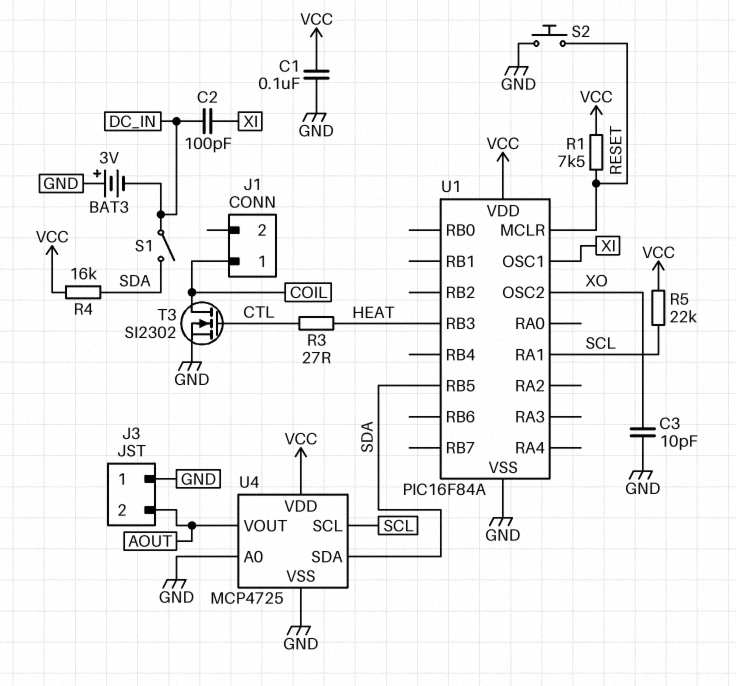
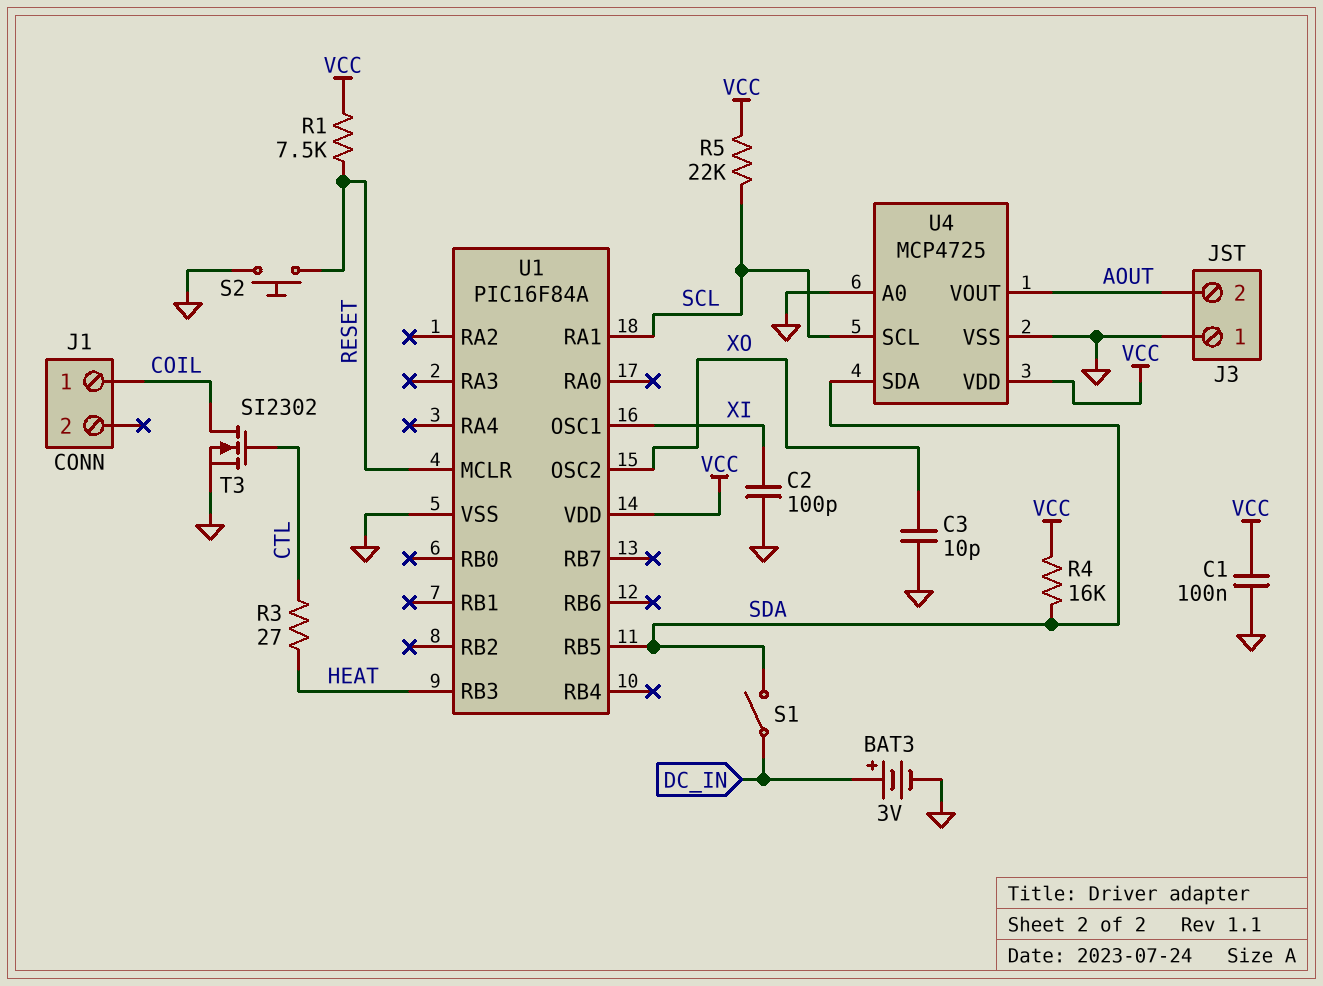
BAT3: 3V (plus GND, minus DC_IN) -> 3V (plus DC_IN, minus GND)
C2: 100pF (DC_IN, XI) -> 100pF (GND, XI)

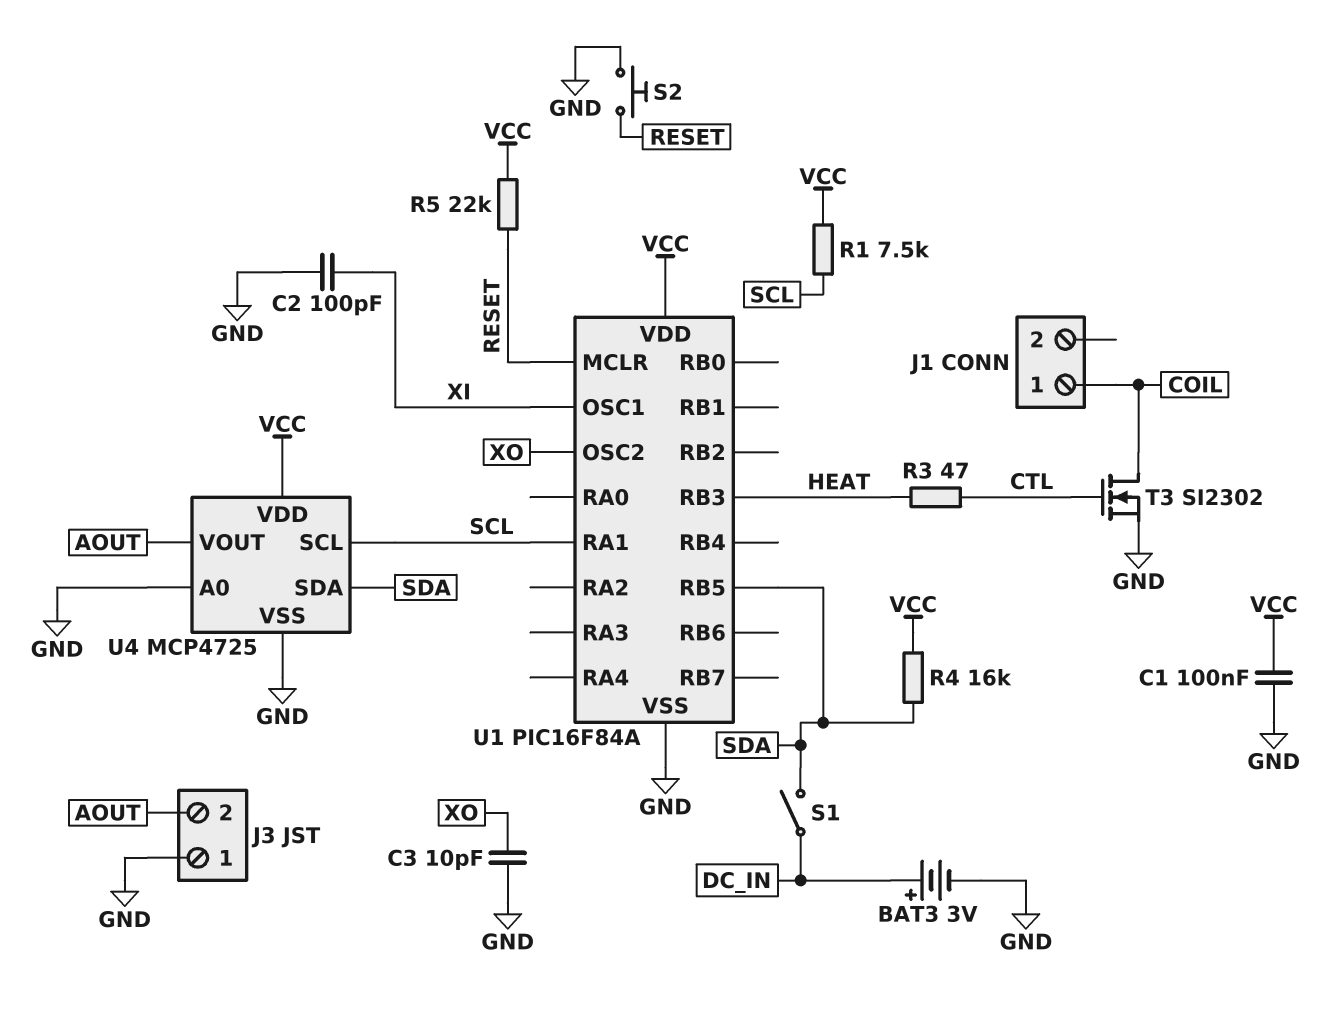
R1: 7.5k (RESET, VCC) -> 7.5k (SCL, VCC)
R3: 27 (CTL, HEAT) -> 47 (CTL, HEAT)
R5: 22k (SCL, VCC) -> 22k (RESET, VCC)

